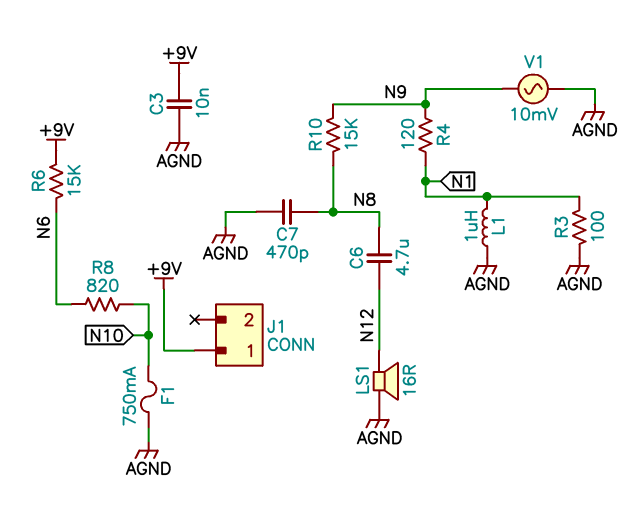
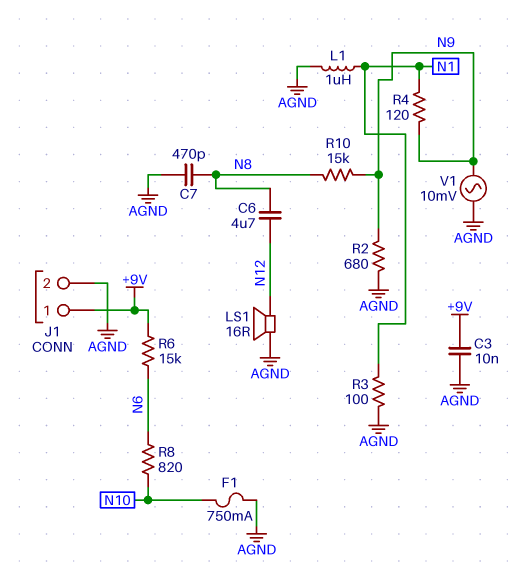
J1 pin 2: none -> AGND
R2: none -> 680 (AGND, N9)

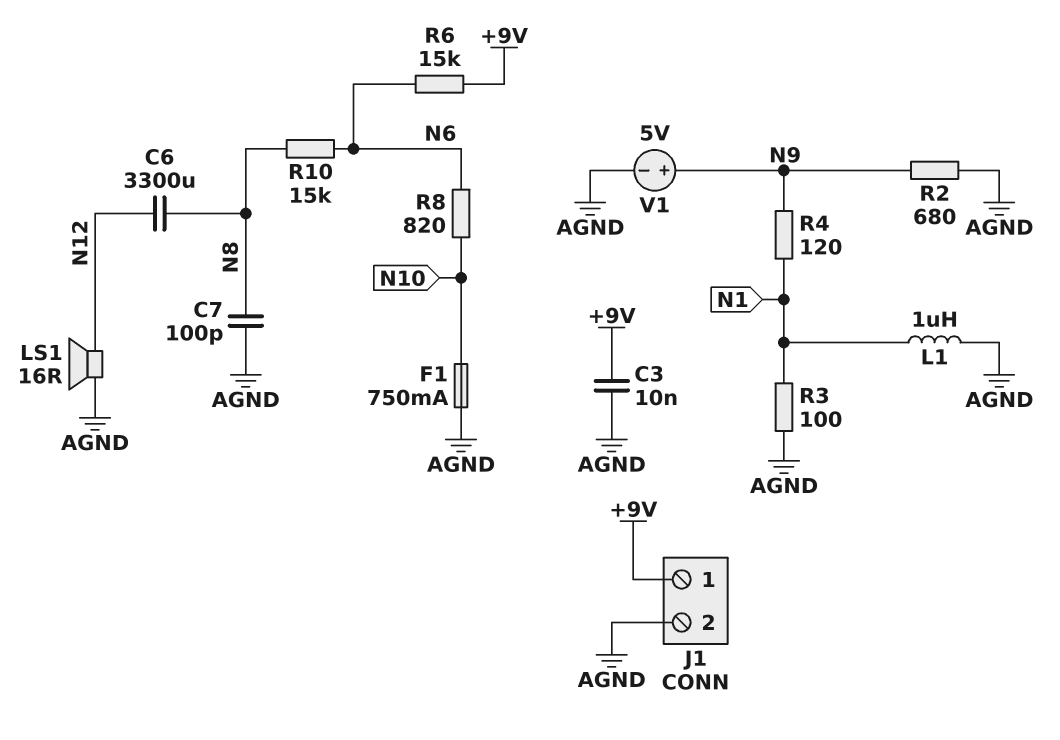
C6: 4.7uF (N8, N12) -> 3300uF (N8, N12)
C7: 470pF (AGND, N8) -> 100pF (AGND, N8)
R10: 15k (N8, N9) -> 15k (N6, N8)
V1: AC 10mV (AGND, N9) -> 5V (plus N9, minus AGND)

